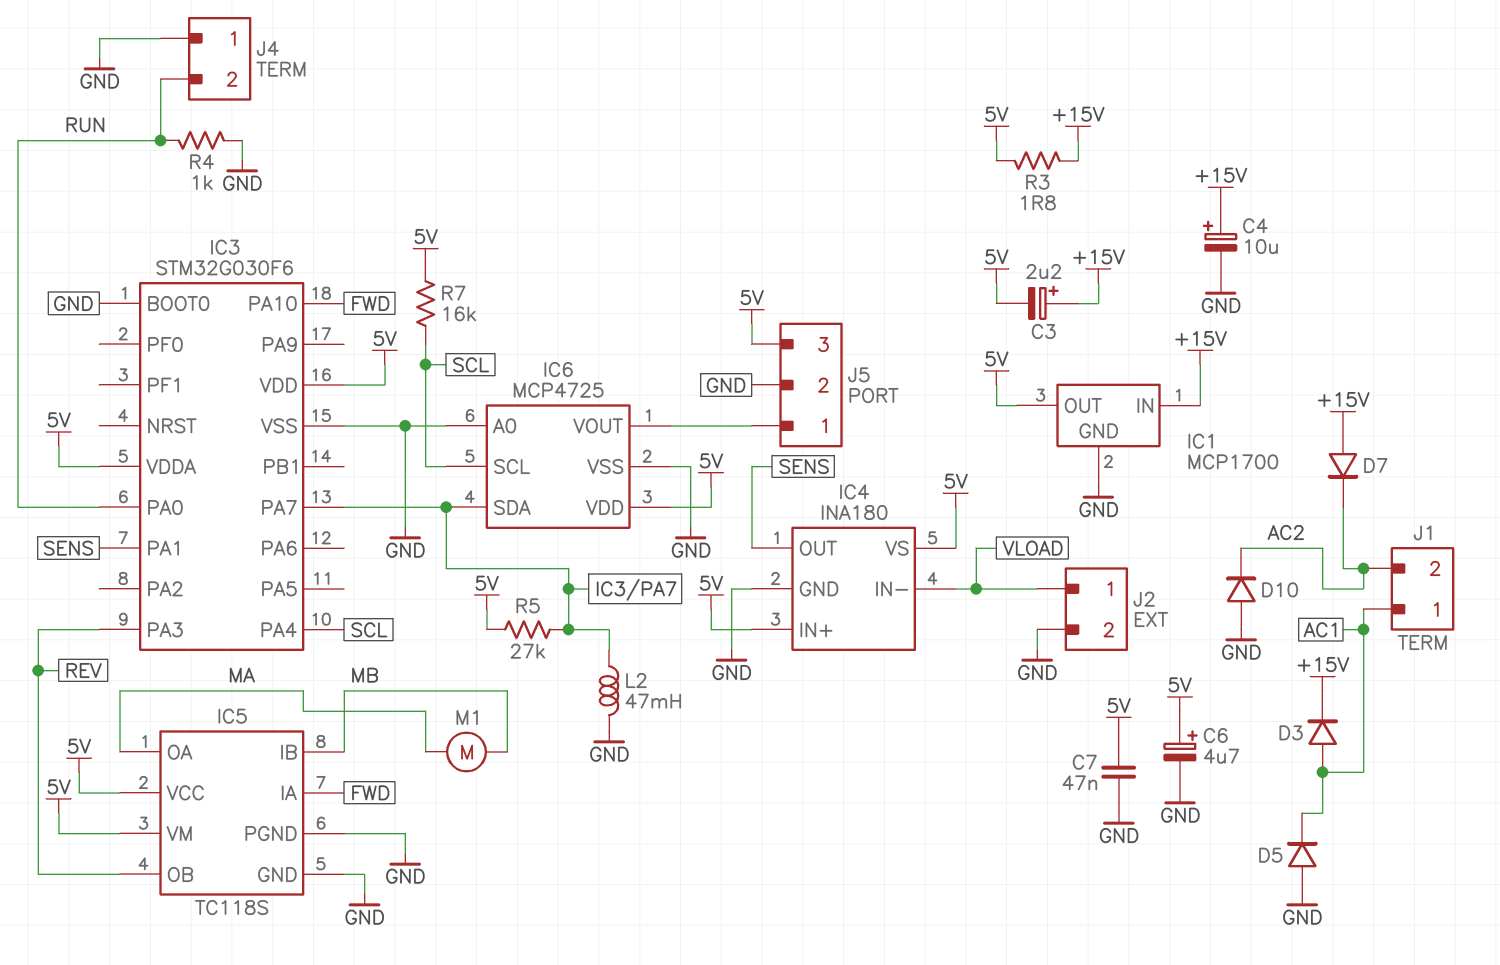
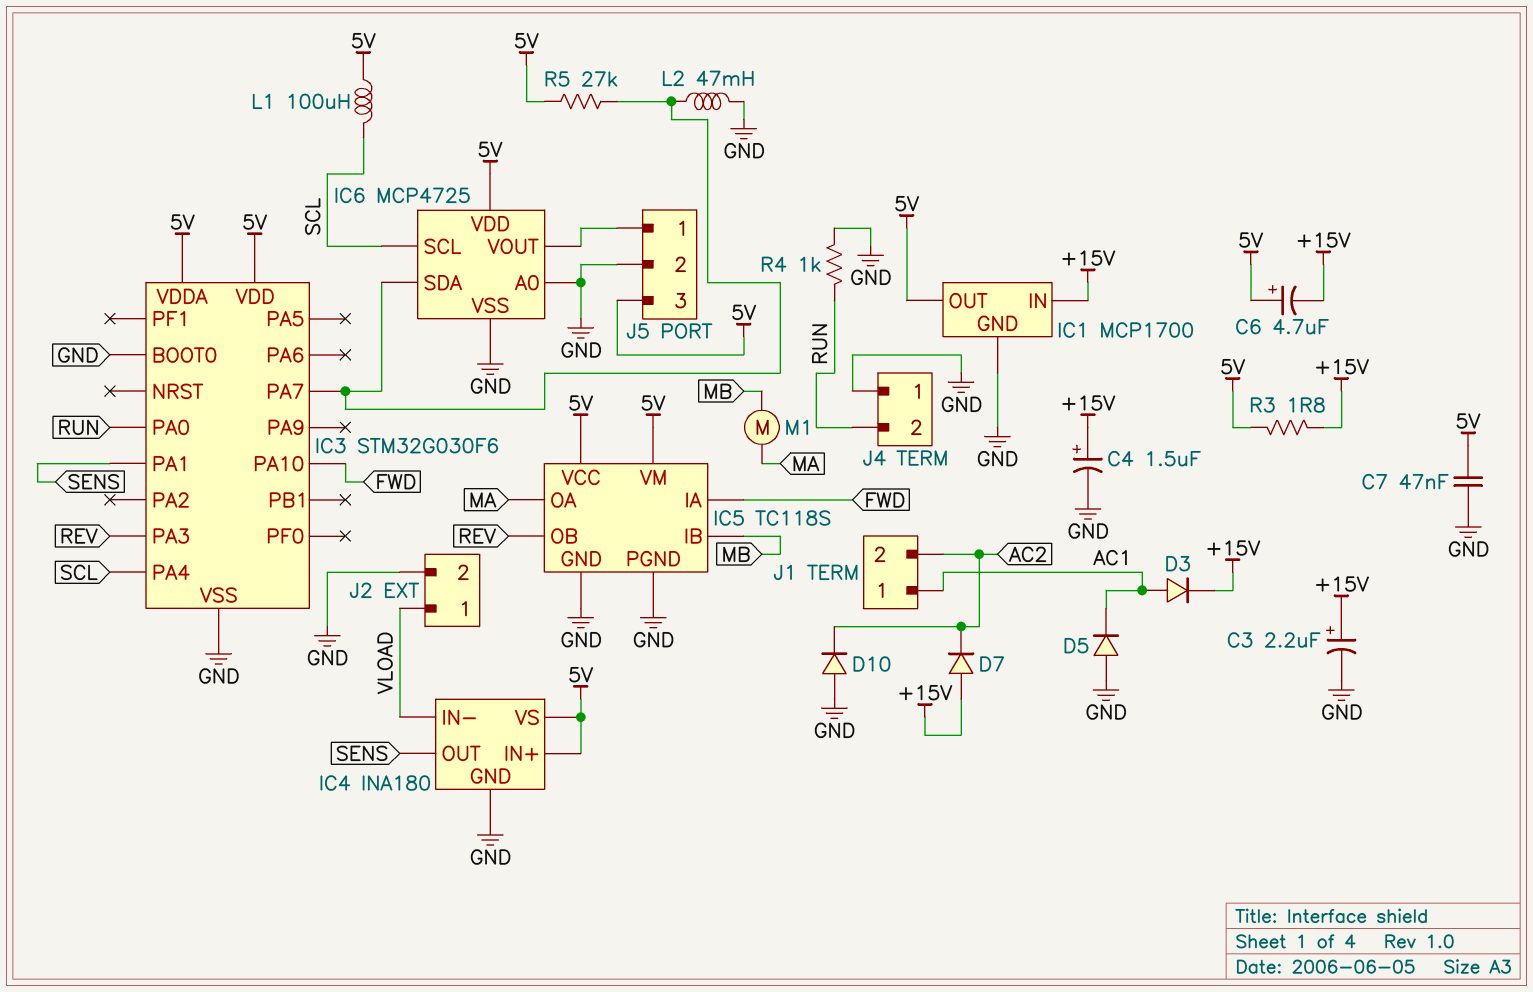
C3: 2.2uF (plus +15V, minus 5V) -> 2.2uF (plus +15V, minus GND)
C4: 10uF (plus +15V, minus GND) -> 1.5uF (plus +15V, minus GND)
C6: 4.7uF (plus 5V, minus GND) -> 4.7uF (plus 5V, minus +15V)
L1: none -> 100uH (5V, SCL)
R7: 16k (5V, SCL) -> none

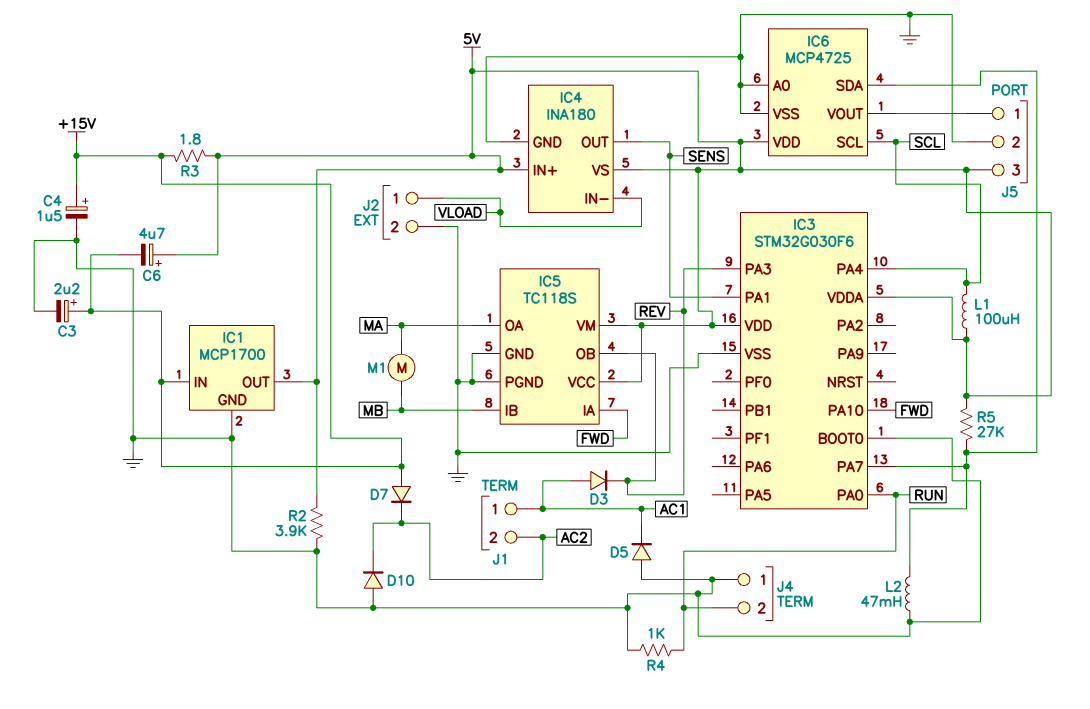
C7: 47nF (5V, GND) -> none
D3: diode (A AC1, K +15V) -> diode (A AC1, K REV)
R2: none -> 3.9k (5V, GND)

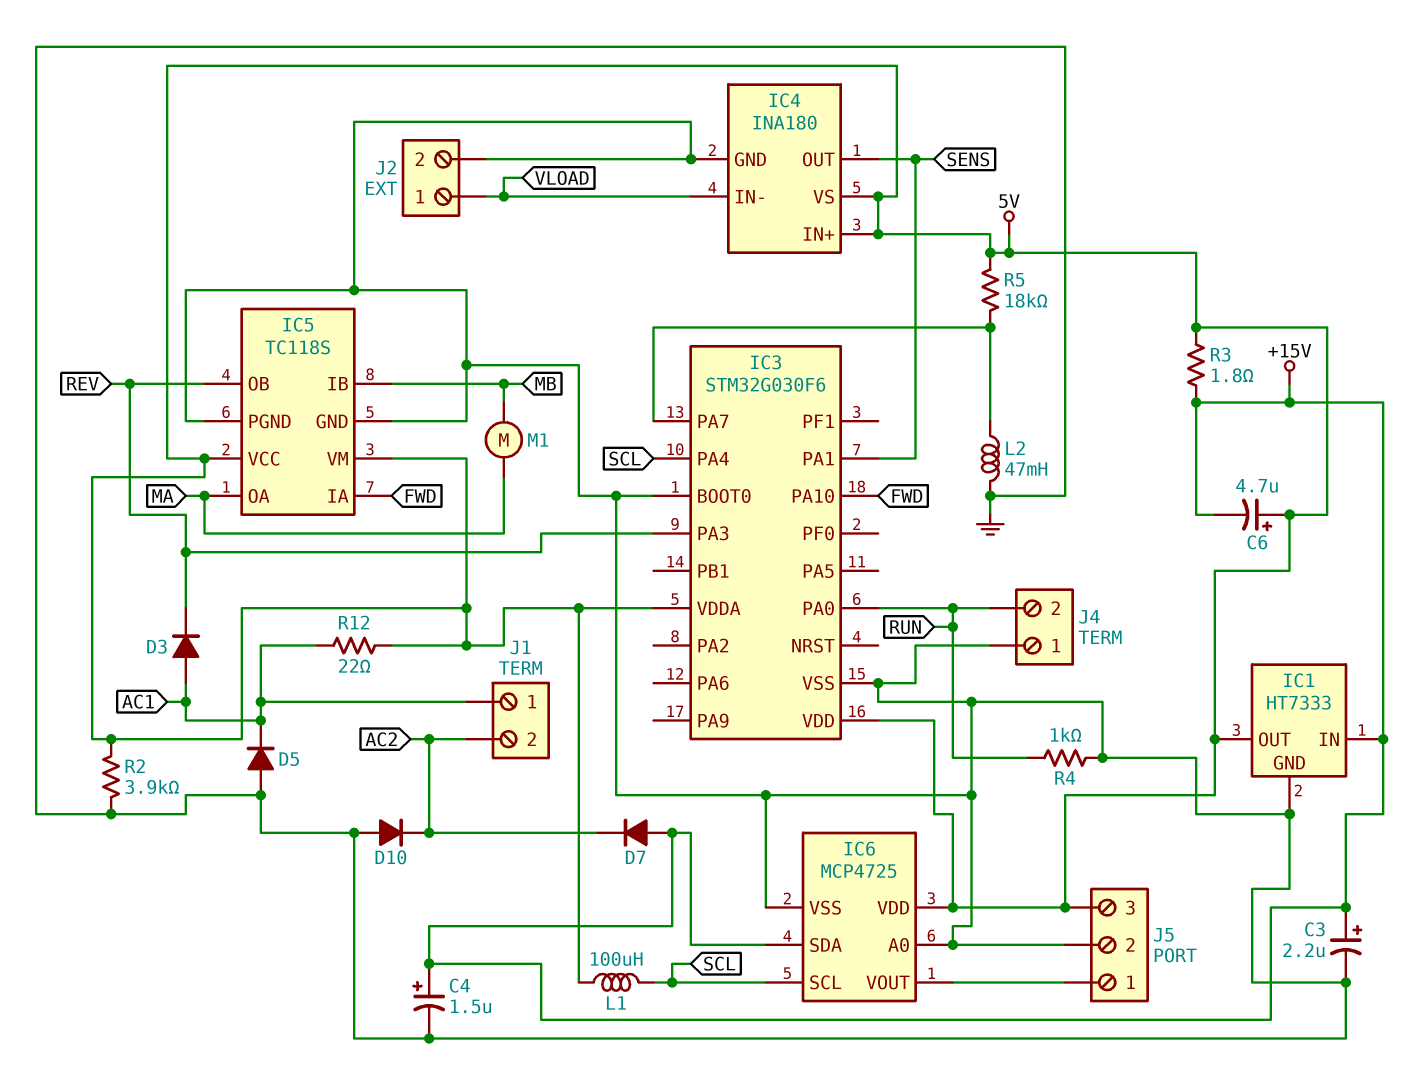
IC1: MCP1700 -> HT7333
IC6 pin SDA: IC3/PA7 -> +15V
R5: 27k (5V, IC3/PA7) -> 18k (5V, IC3/PA7)
R12: none -> 22 (5V, AC1)

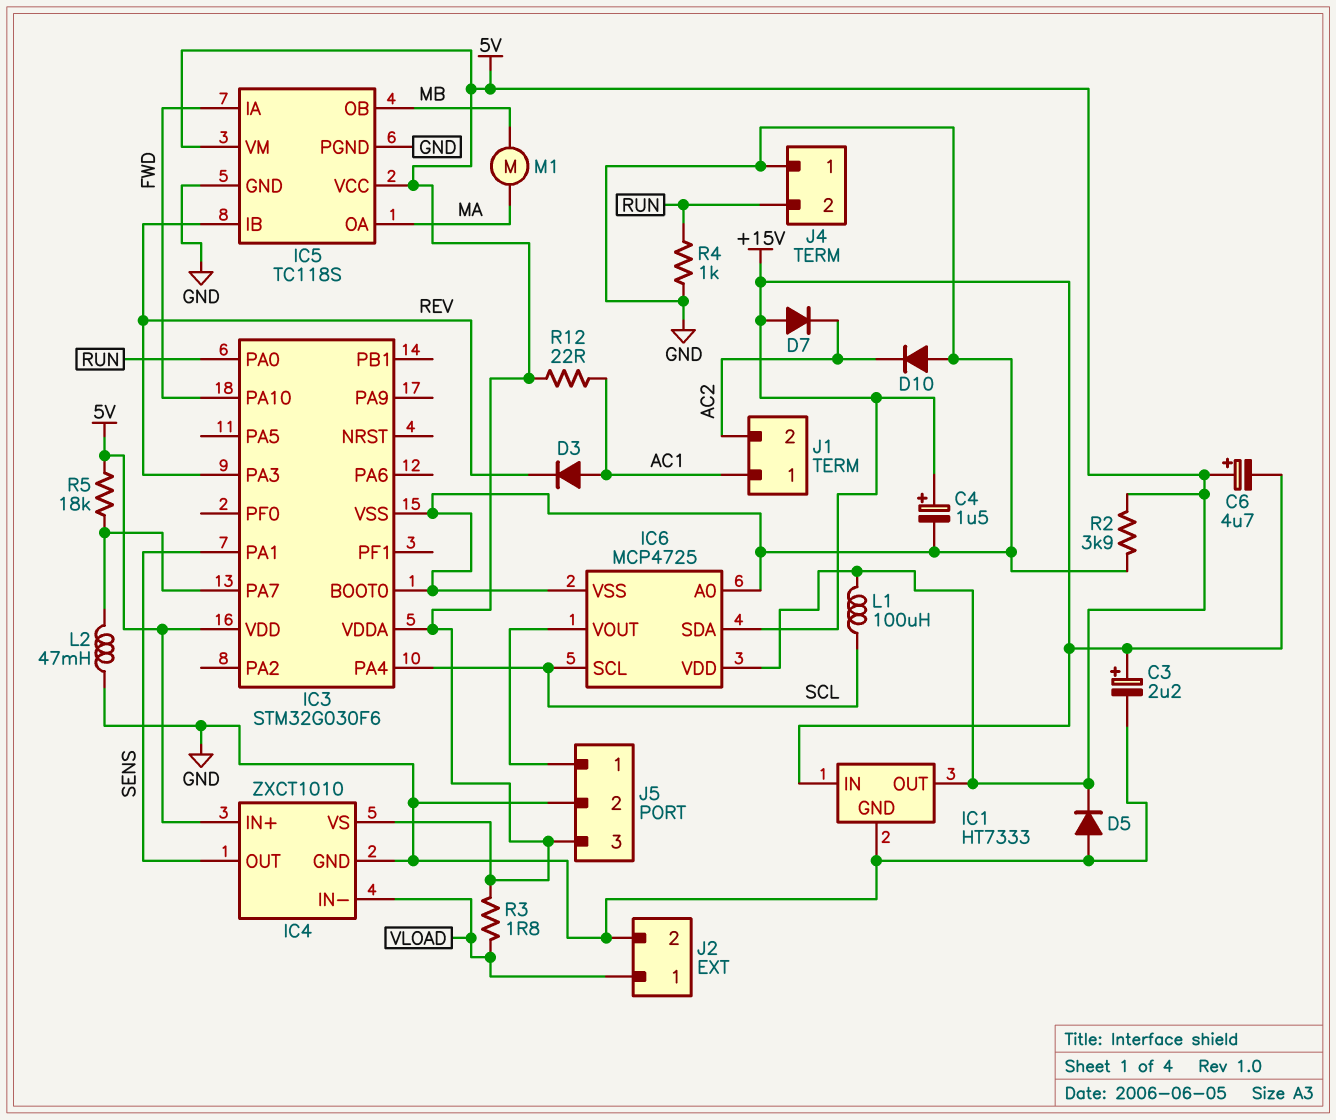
D5: diode (A GND, K AC1) -> diode (A GND, K 5V)
IC4: INA180 -> ZXCT1010
IC5 pin IB: MB -> REV
IC5 pin OB: REV -> MB
R3: 1.8 (+15V, 5V) -> 1.8 (5V, VLOAD)

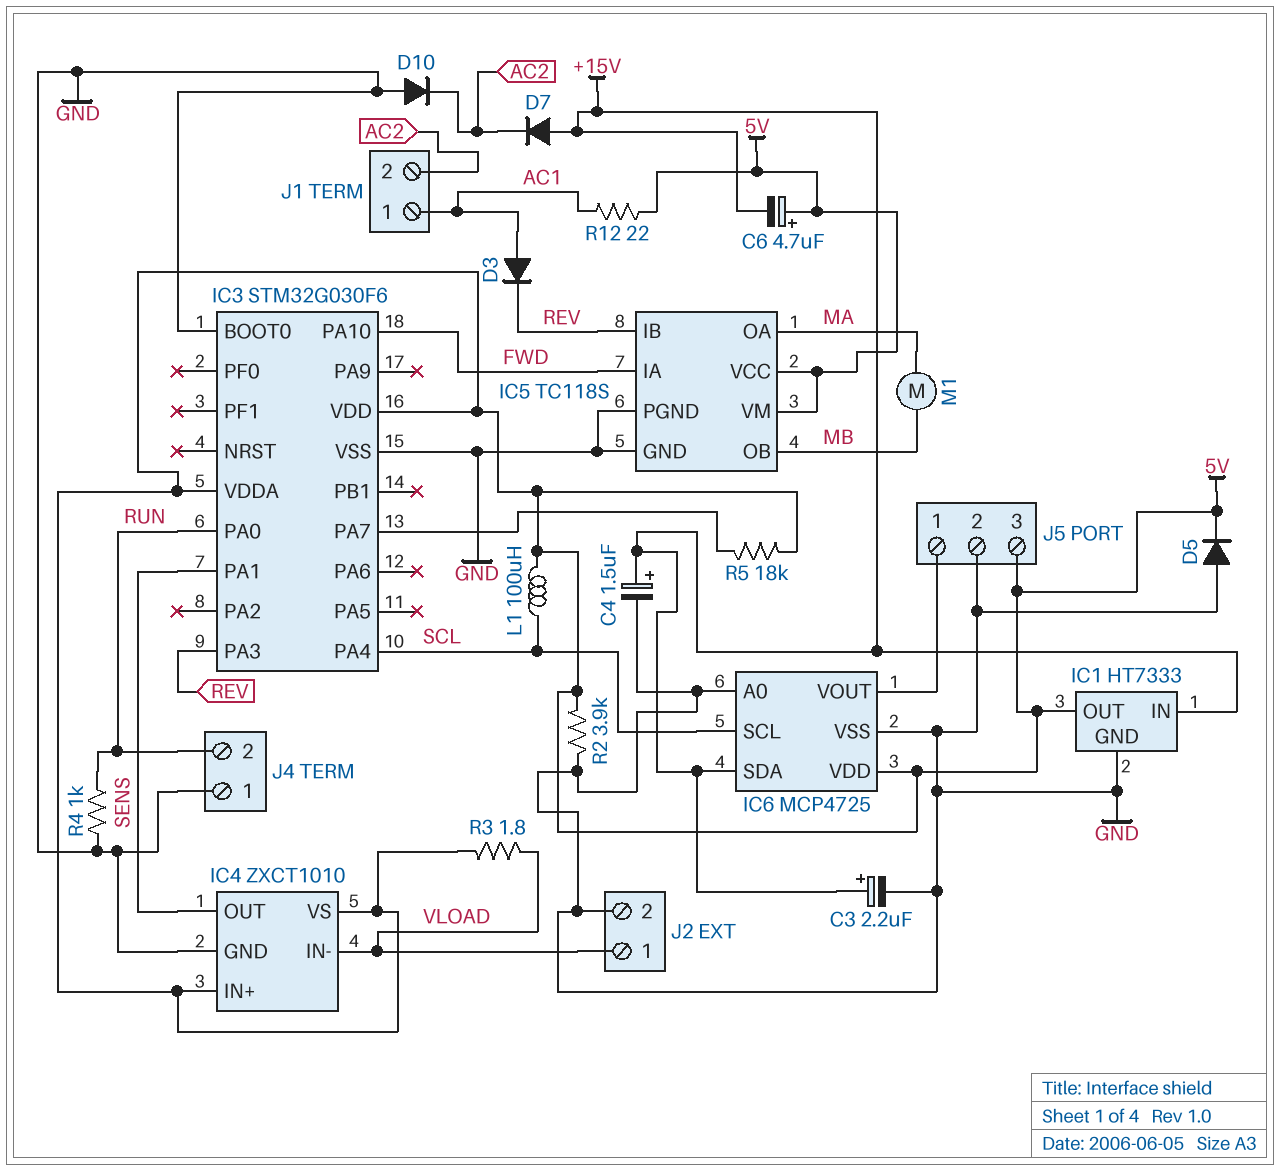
L2: 47mH (GND, IC3/PA7) -> none

